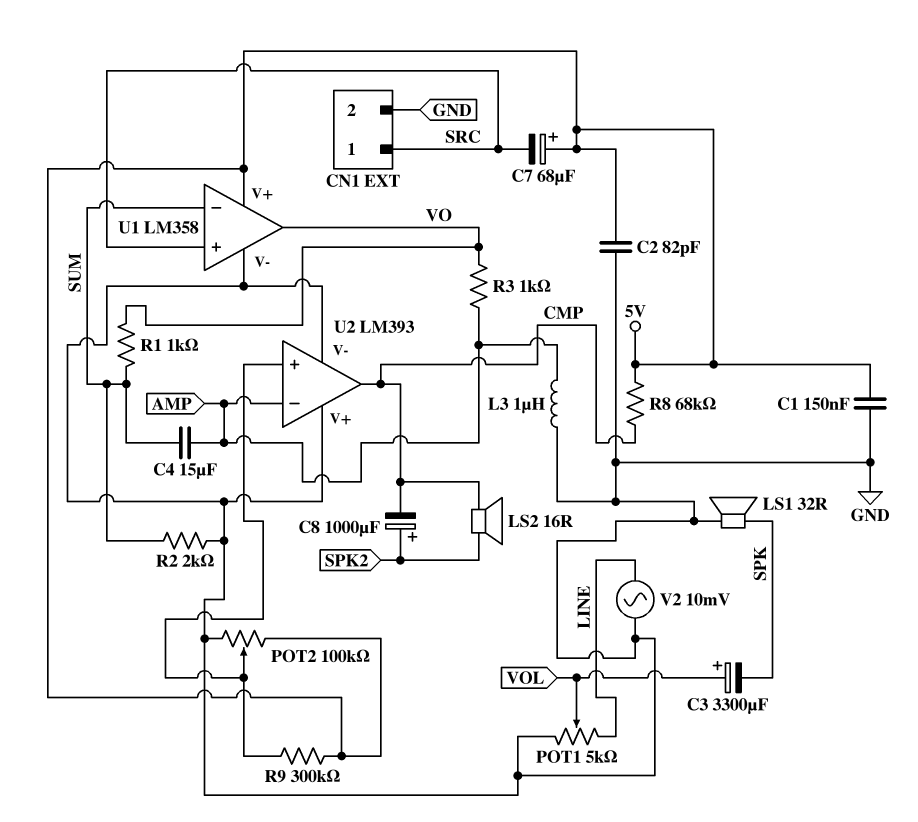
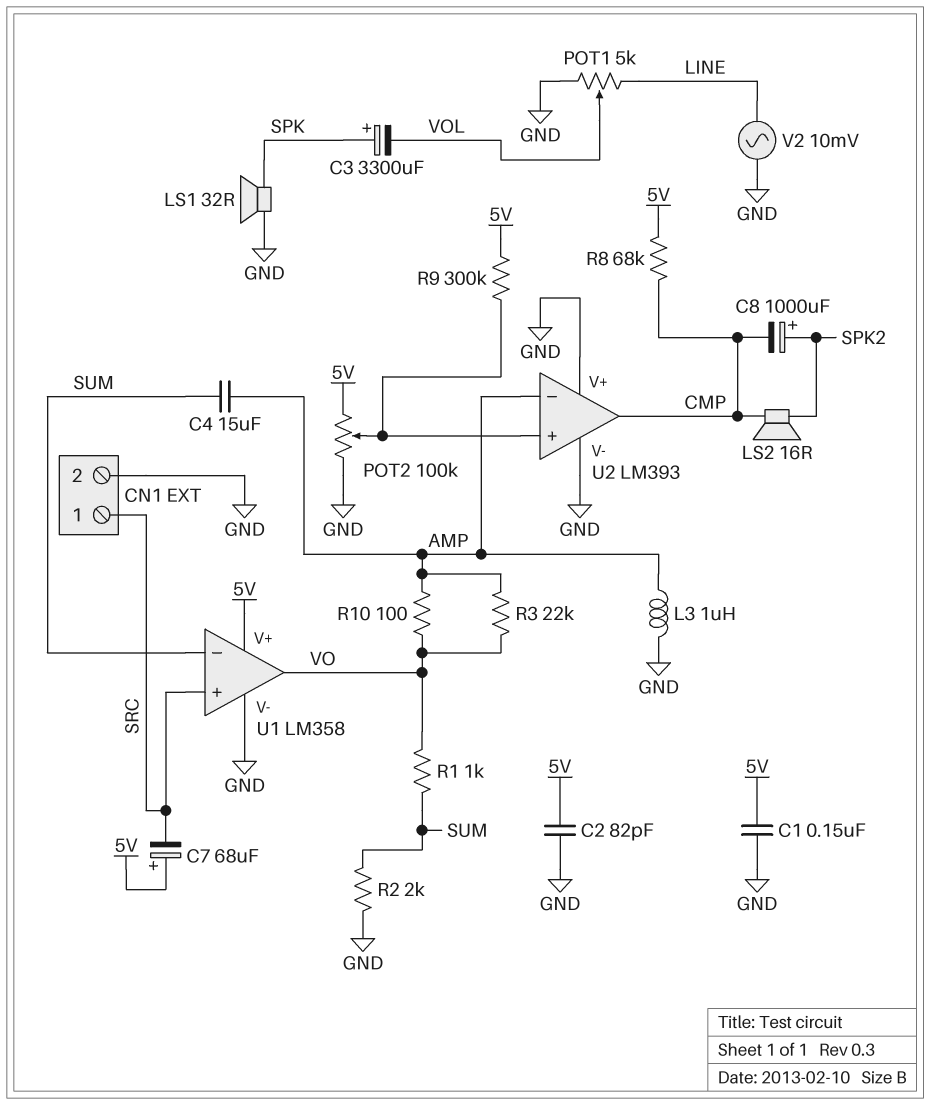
C3: 3300uF (plus VOL, minus SPK) -> 3300uF (plus SPK, minus VOL)
R3: 1k (AMP, VO) -> 22k (AMP, VO)
R10: none -> 100 (AMP, VO)

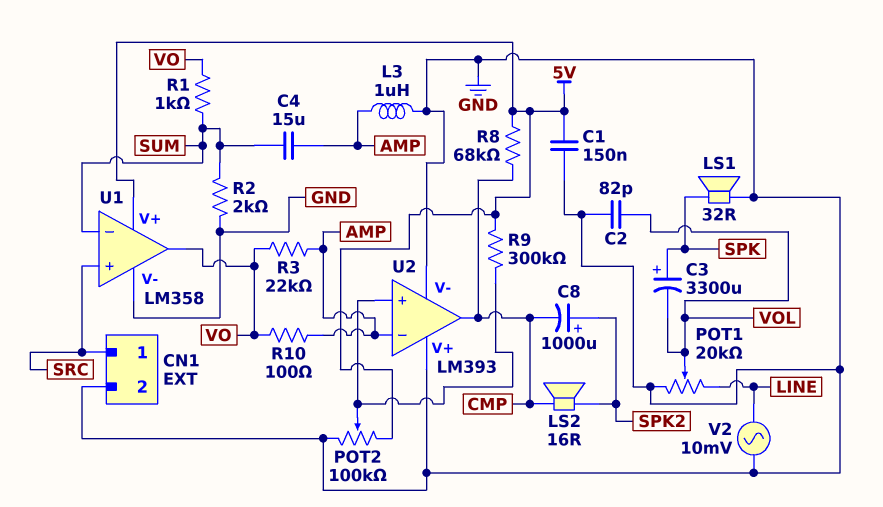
C2: 82pF (5V, GND) -> 82pF (GND, VOL)
C7: 68uF (plus 5V, minus SRC) -> none
POT1: 5k (GND, LINE, wiper VOL) -> 20k (GND, LINE, wiper VOL)

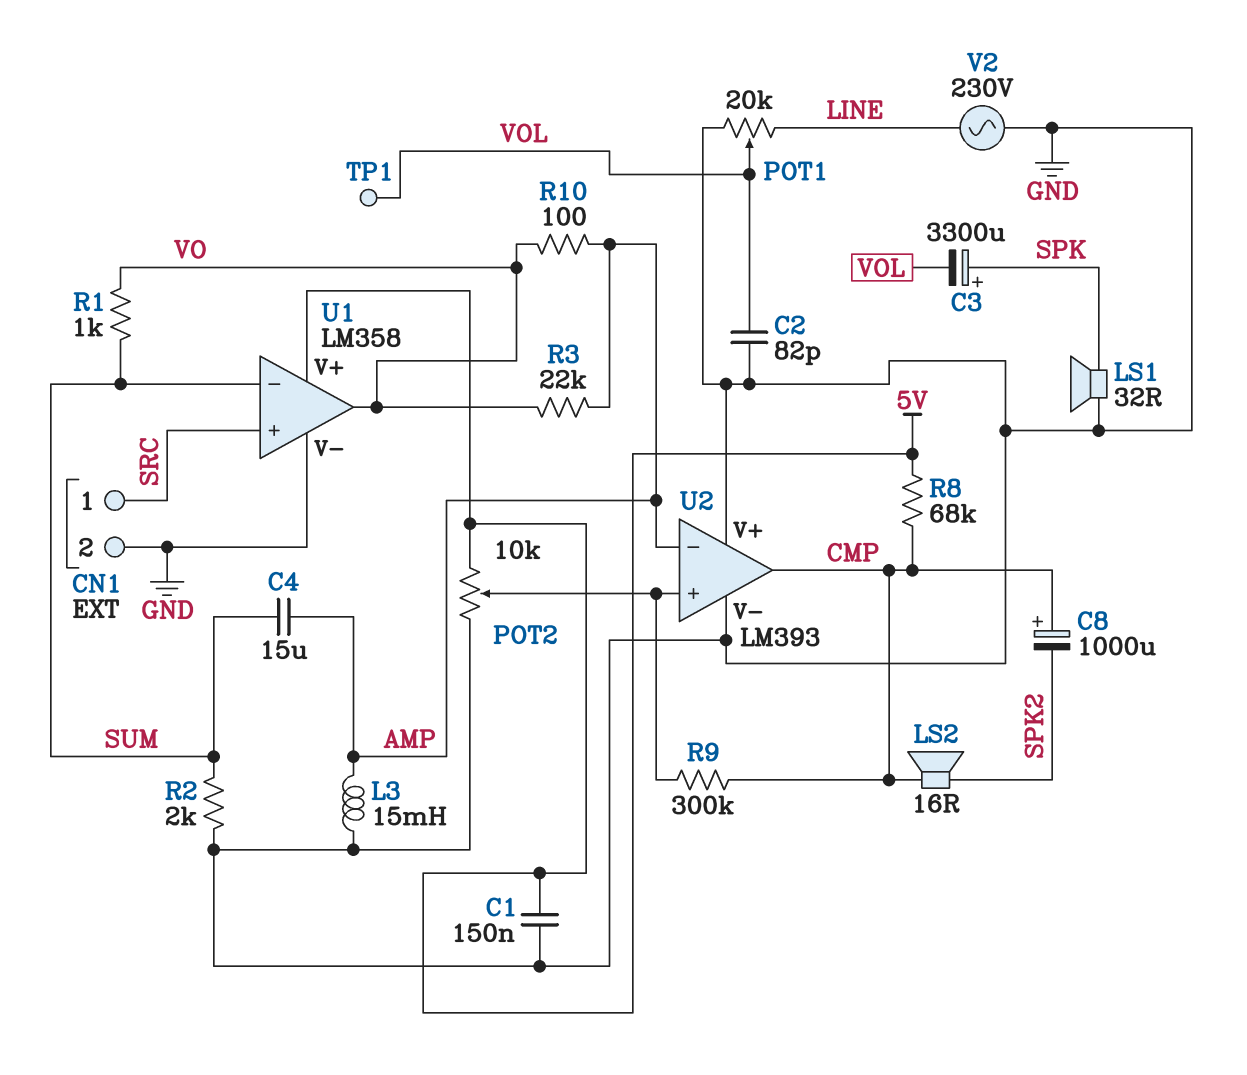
C8: 1000uF (plus SPK2, minus CMP) -> 1000uF (plus CMP, minus SPK2)
L3: 1uH (AMP, GND) -> 15mH (AMP, GND)
POT2: 100k (5V, GND, wiper U2/in+) -> 10k (5V, GND, wiper U2/in+)
R9: 300k (5V, U2/in+) -> 300k (CMP, U2/in+)
TP1: none -> test point (VOL)
V2: AC 10mV (GND, LINE) -> AC 230V (GND, LINE)

